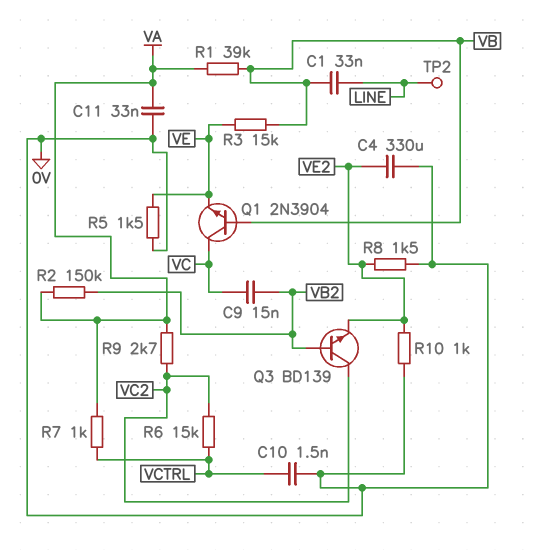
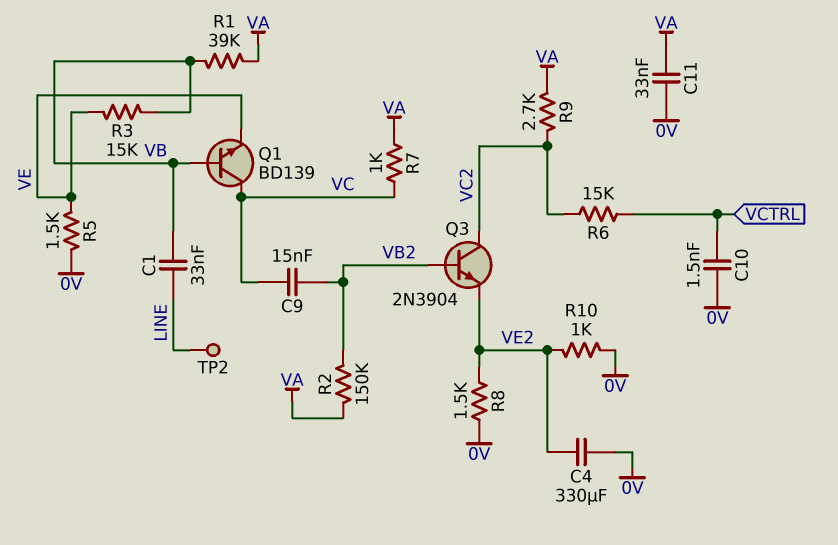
Q1: NPN 2N3904 (B VB, C VC, E VE) -> NPN BD139 (B VB, C VC, E VE)
Q3: NPN BD139 (B VB2, C VC2, E VE2) -> NPN 2N3904 (B VB2, C VC2, E VE2)
R7: 1k (VA, VCTRL) -> 1k (VA, VC)

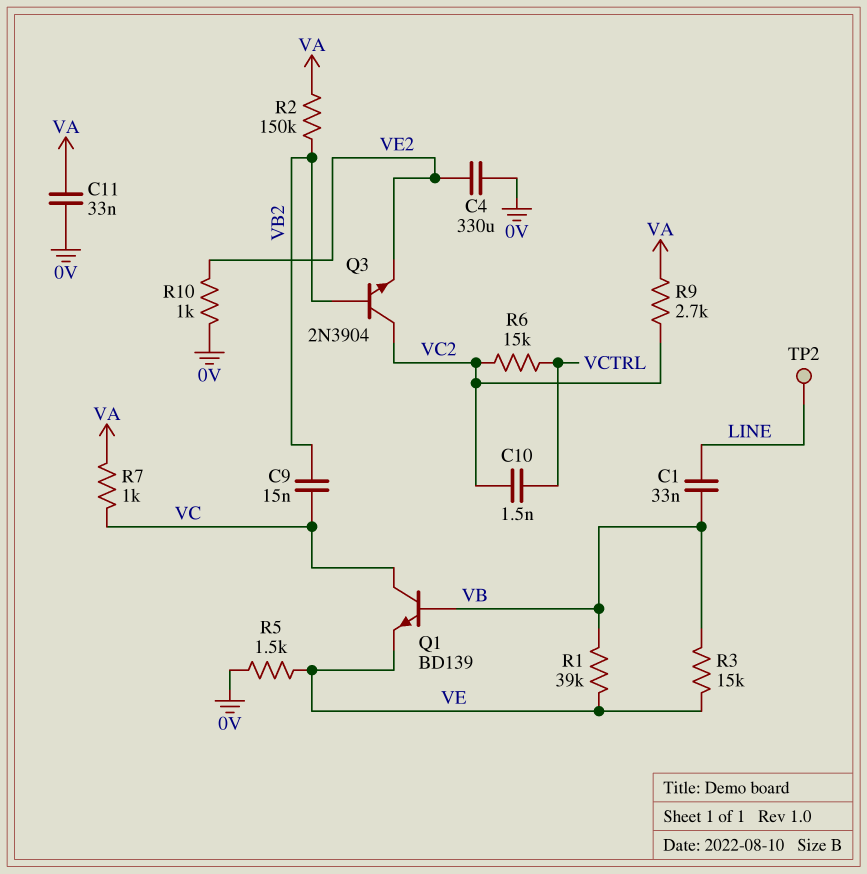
C10: 1.5nF (0V, VCTRL) -> 1.5nF (VC2, VCTRL)
R1: 39k (VA, VB) -> 39k (VB, VE)
R8: 1.5k (0V, VE2) -> none

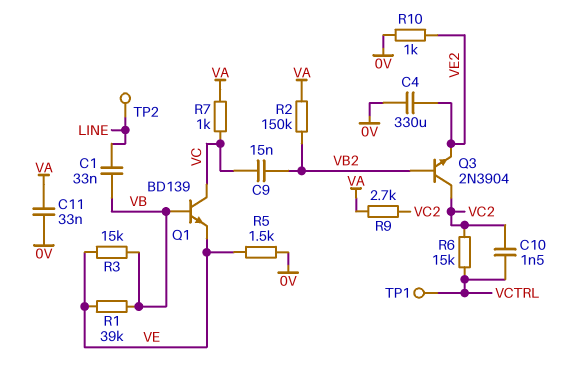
TP1: none -> test point (VCTRL)

